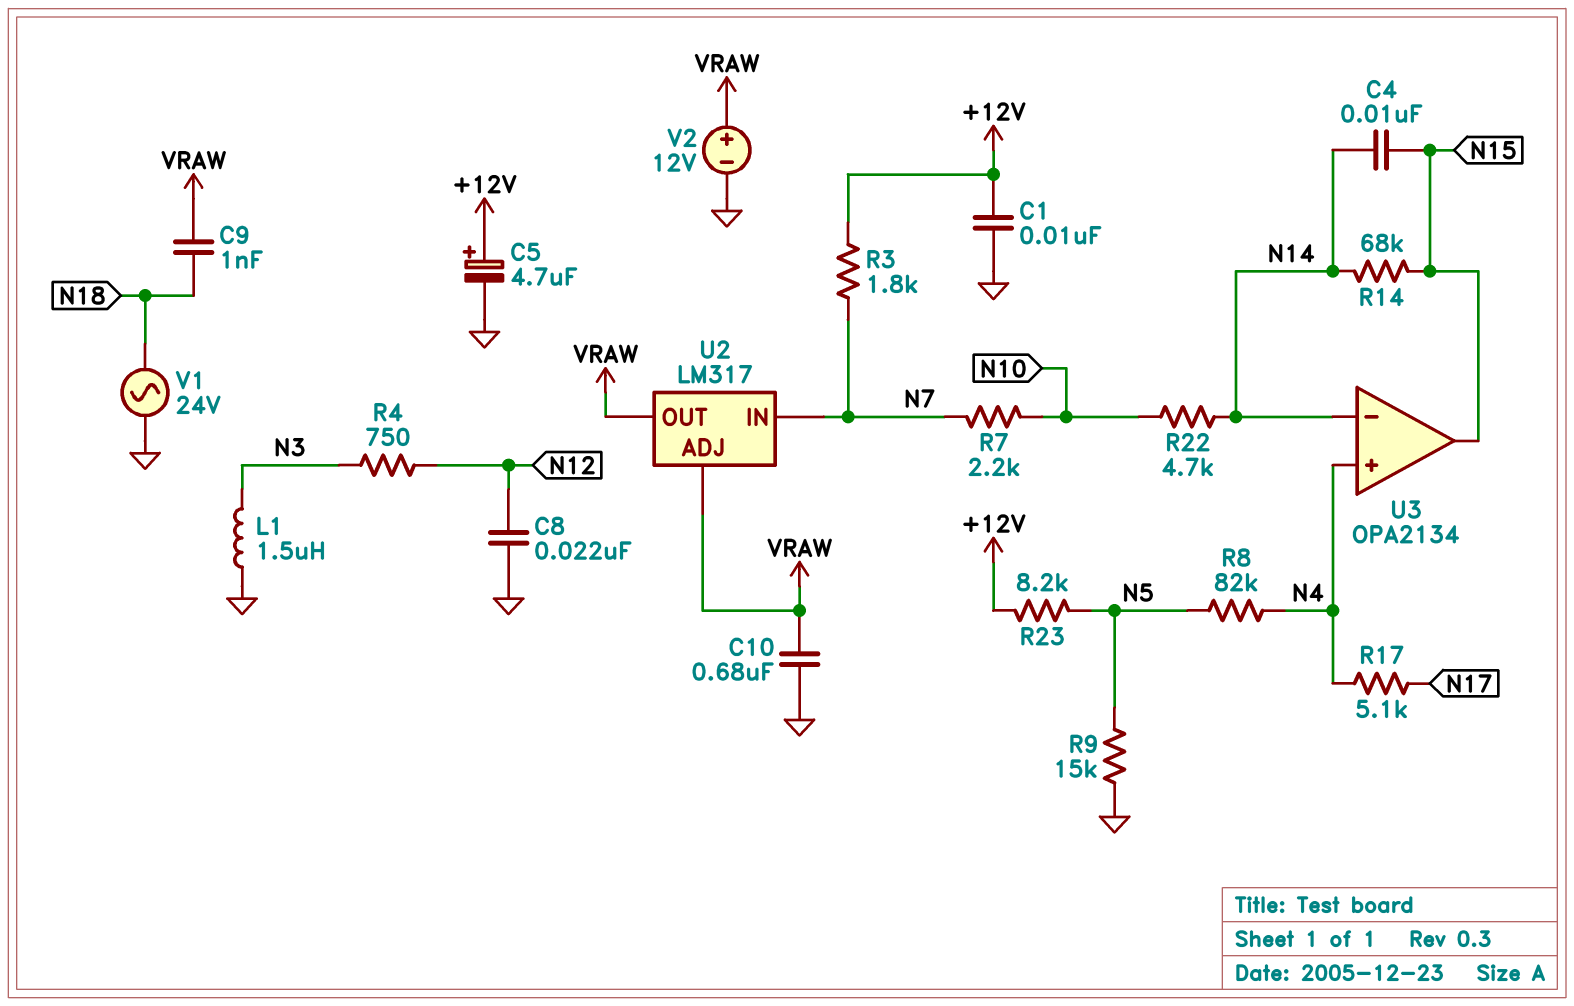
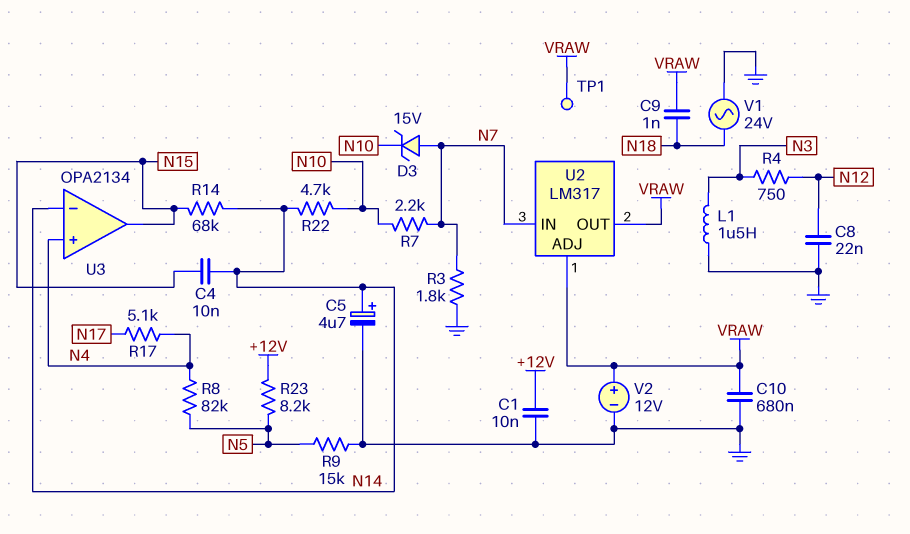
C5: 4.7uF (plus +12V, minus GND) -> 4.7uF (plus N14, minus GND)
D3: none -> zener 15V (A N7, K N10)
R3: 1.8k (+12V, N7) -> 1.8k (GND, N7)
TP1: none -> test point (VRAW)

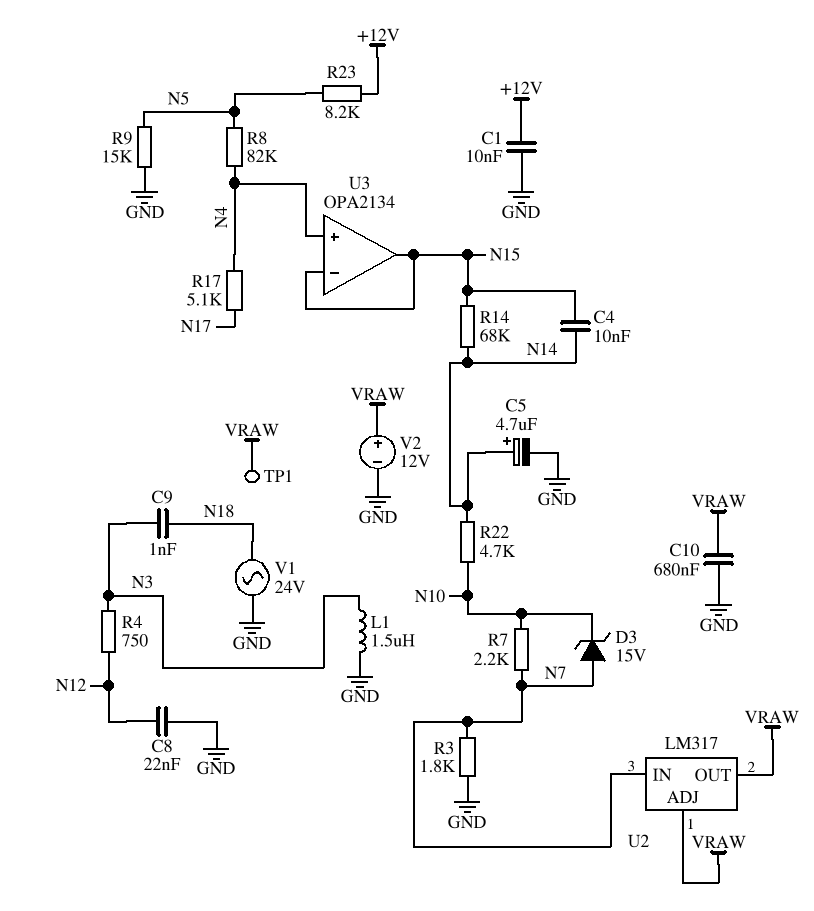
C9: 1nF (N18, VRAW) -> 1nF (N3, N18)
U3 pin in-: N14 -> N15

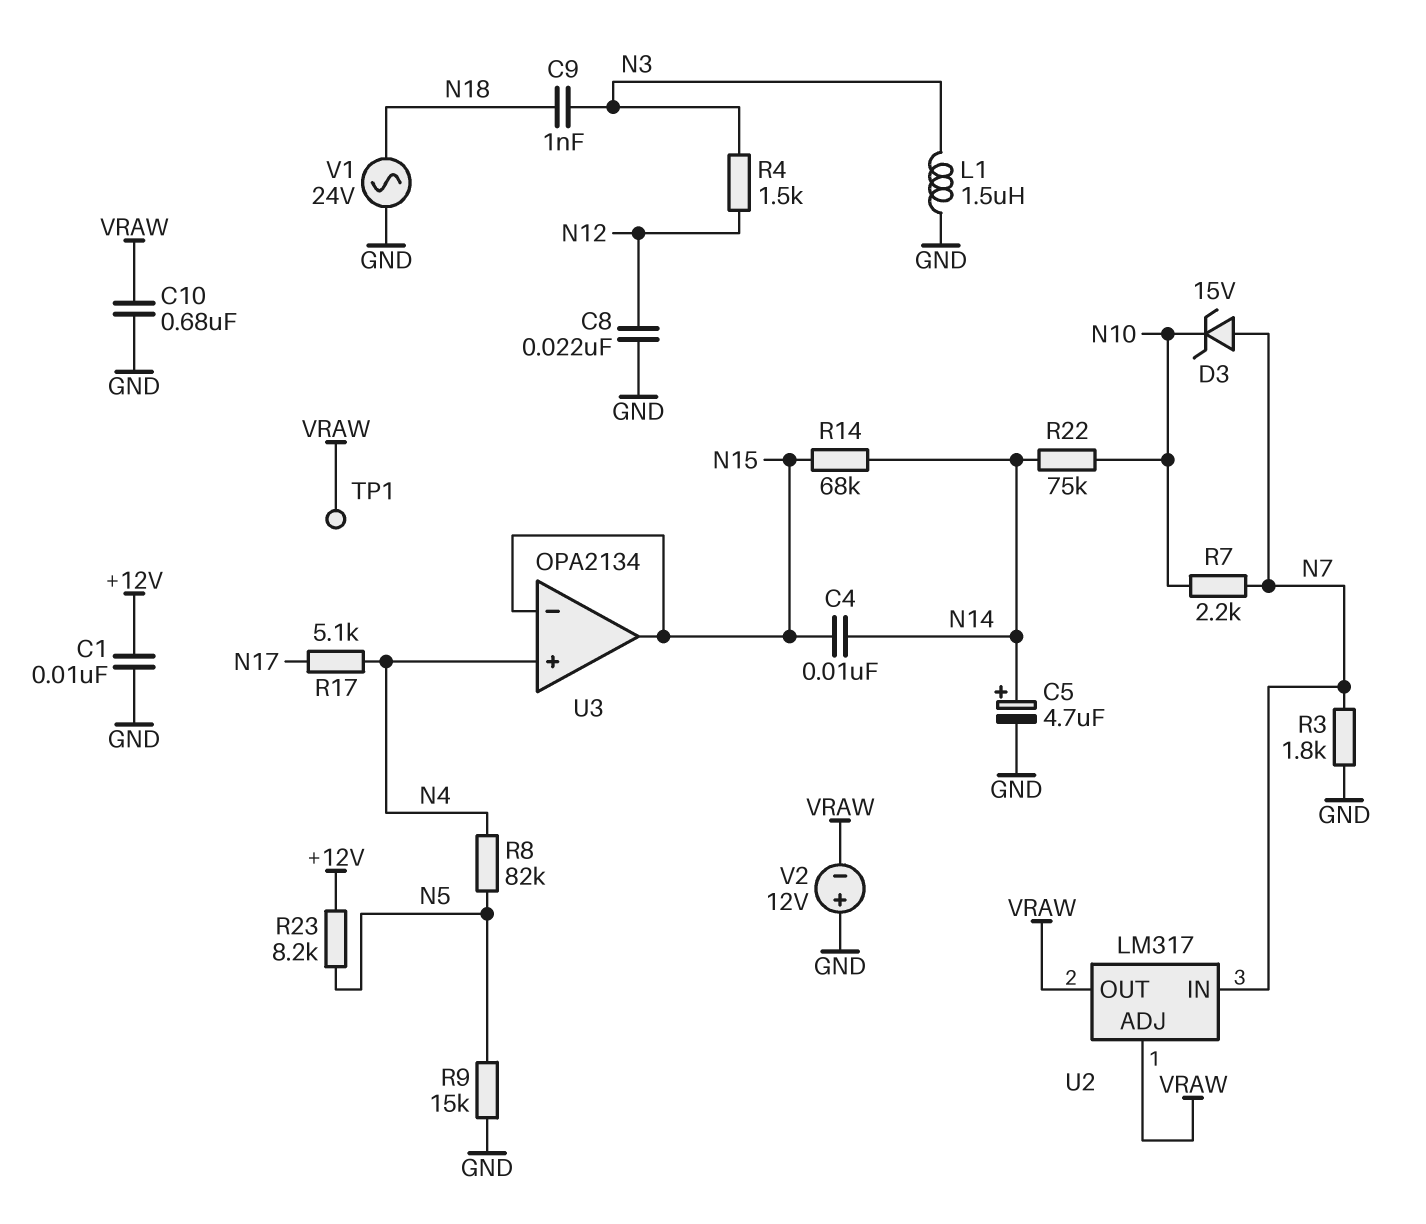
R4: 750 (N3, N12) -> 1.5k (N3, N12)
R22: 4.7k (N10, N14) -> 75k (N10, N14)
V2: 12V (plus VRAW, minus GND) -> 12V (plus GND, minus VRAW)

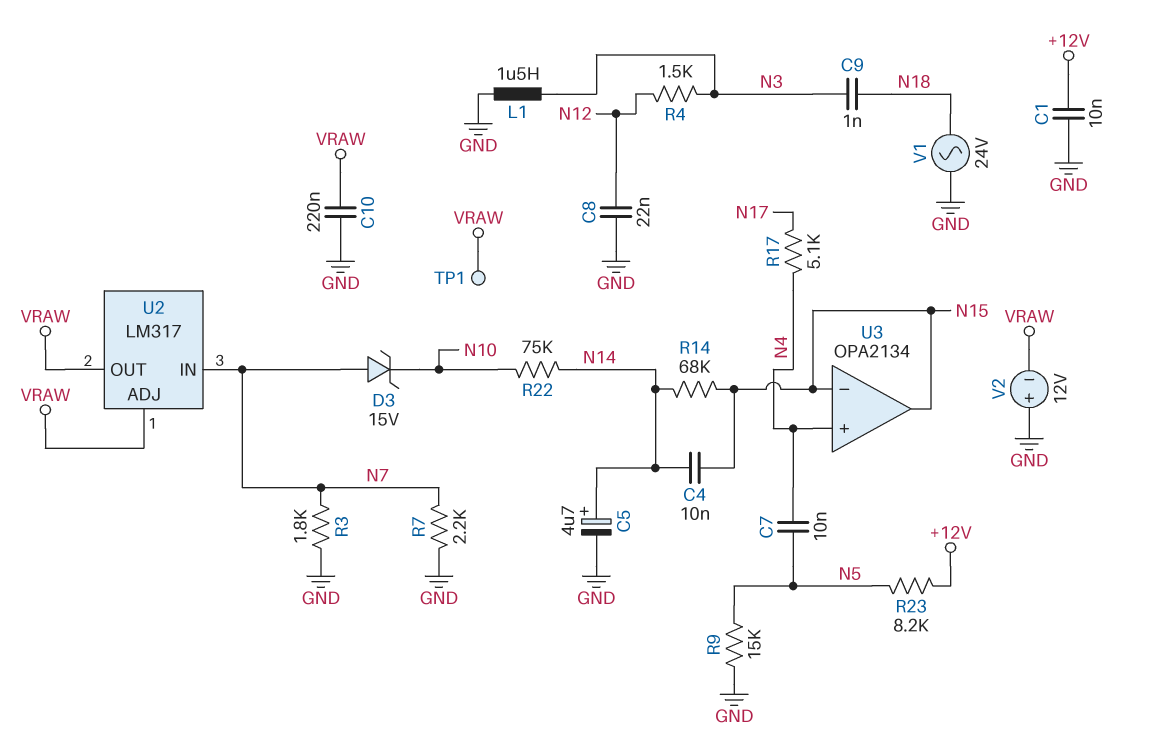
C7: none -> 10nF (N4, N5)
C10: 680nF (GND, VRAW) -> 220nF (GND, VRAW)
R7: 2.2k (N7, N10) -> 2.2k (GND, N7)
R8: 82k (N4, N5) -> none

